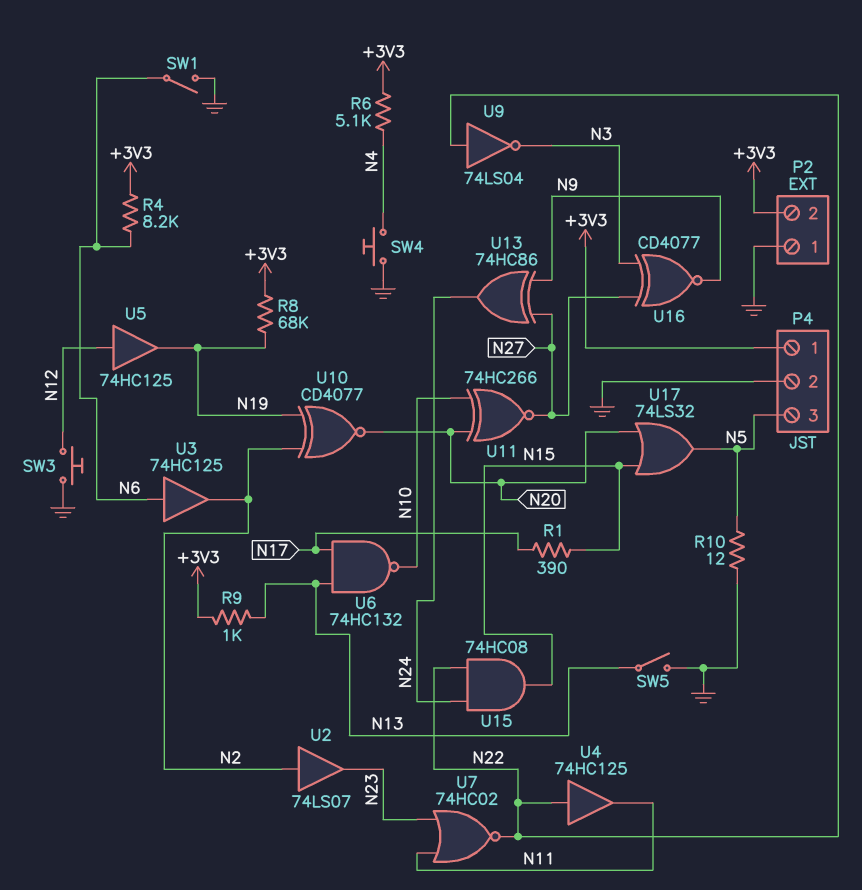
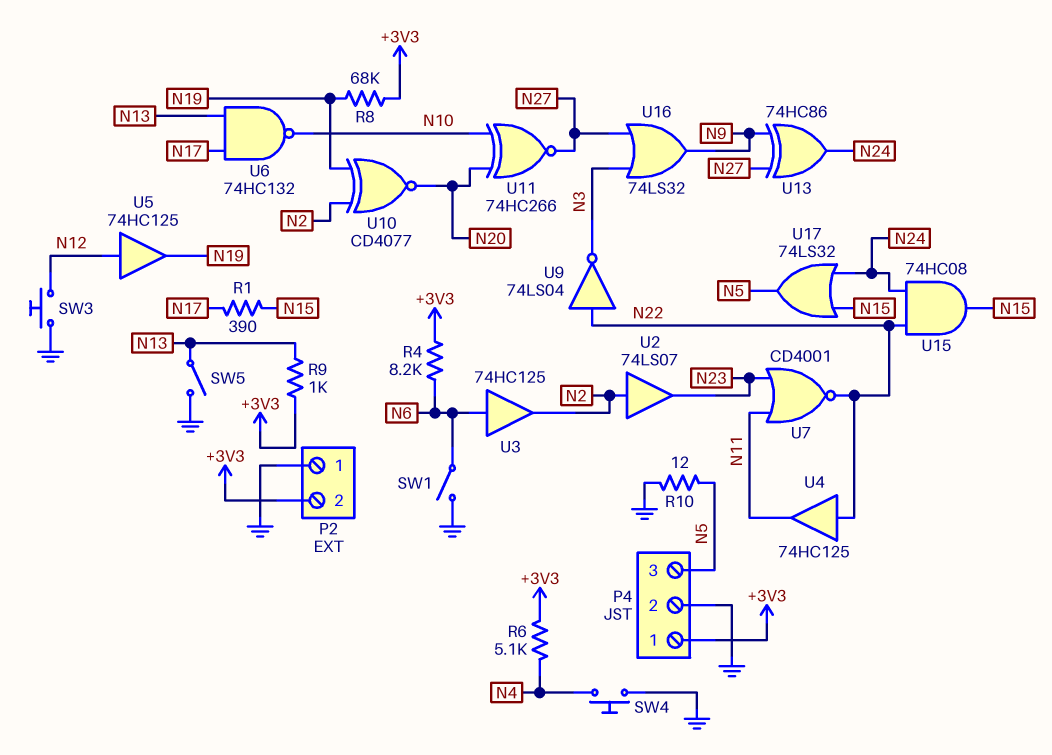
U7: NOR 74HC02 (in N11, in N23, out N22) -> NOR CD4001 (in N11, in N23, out N22)
U16: XNOR CD4077 (in N3, in N27, out N9) -> OR 74LS32 (in N3, in N27, out N9)
U17: OR 74LS32 (in N15, in N20, out N5) -> OR 74LS32 (in N15, in N24, out N5)

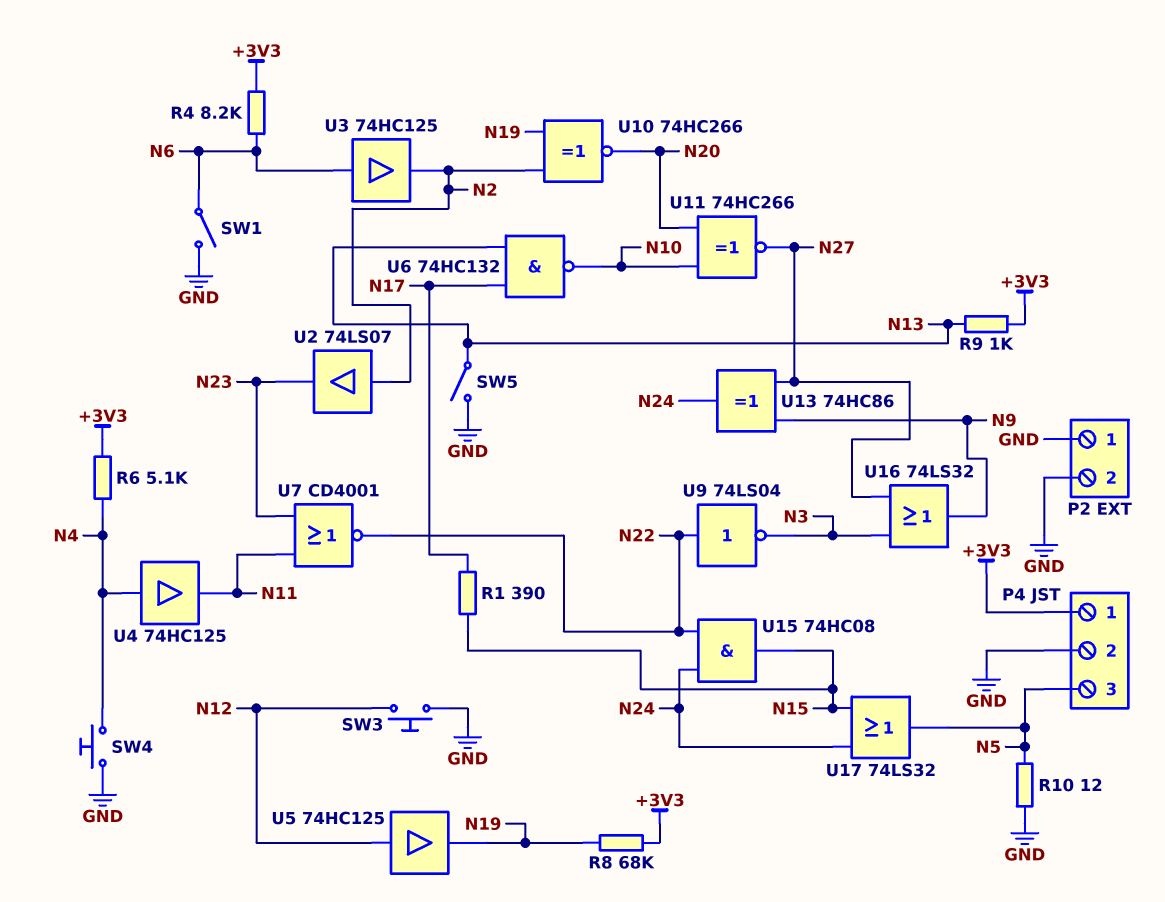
P2 pin 2: +3V3 -> GND
U4: buffer 74HC125 (in N22, out N11) -> buffer 74HC125 (in N4, out N11)
U10: XNOR CD4077 (in N2, in N19, out N20) -> XNOR 74HC266 (in N2, in N19, out N20)

